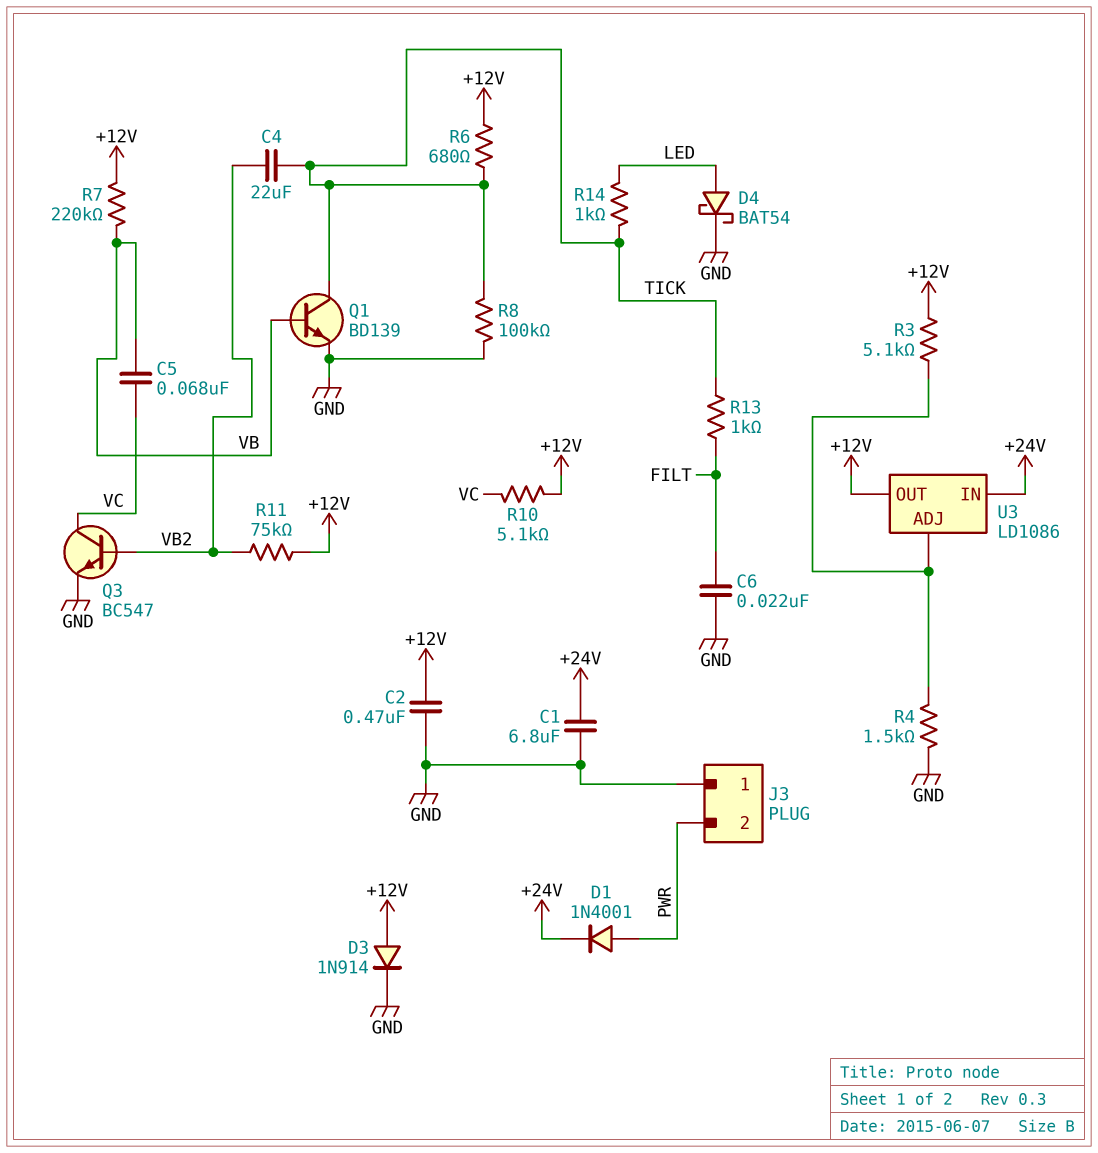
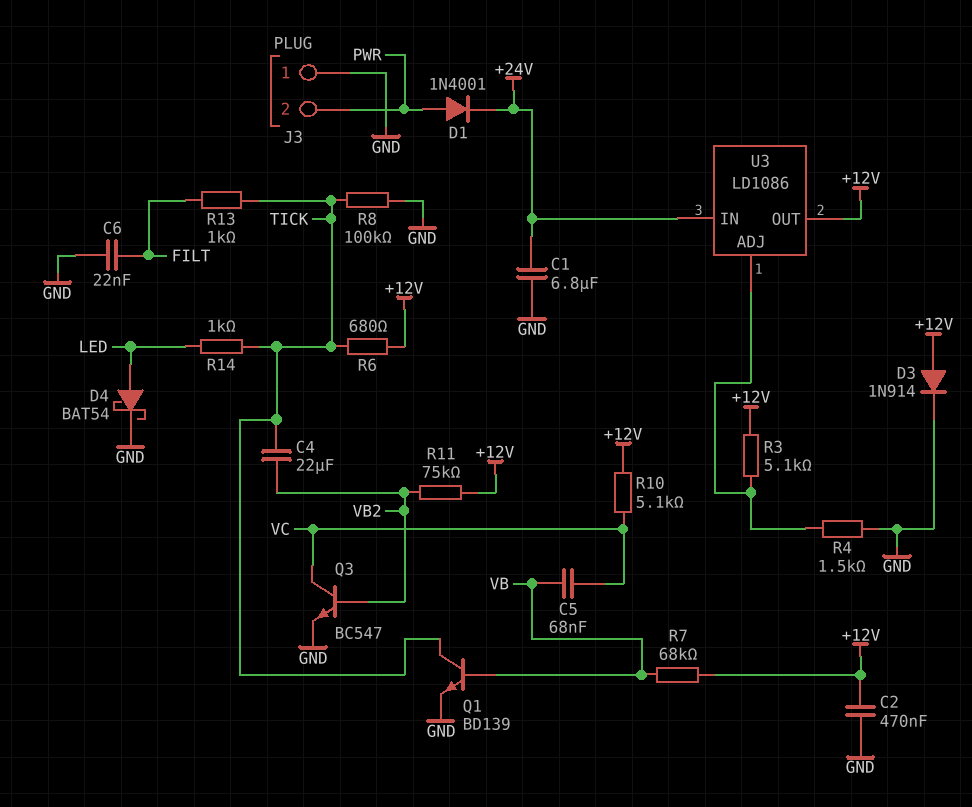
R7: 220k (+12V, VB) -> 68k (+12V, VB)

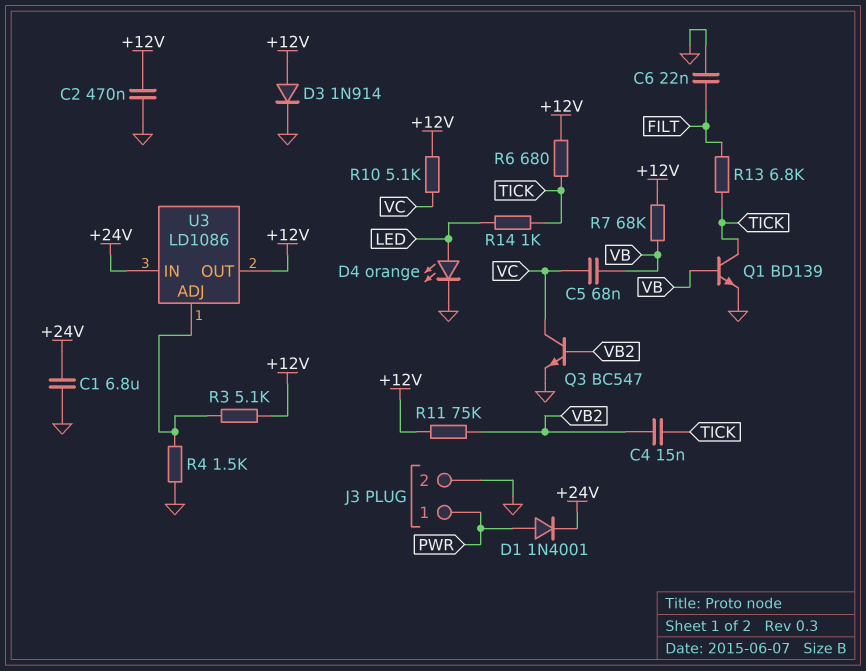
C4: 22uF (TICK, VB2) -> 15nF (TICK, VB2)
D4: schottky BAT54 (A LED, K GND) -> LED orange (A LED, K GND)
J3 pin 1: GND -> PWR
J3 pin 2: PWR -> GND
R8: 100k (GND, TICK) -> none
R13: 1k (FILT, TICK) -> 6.8k (FILT, TICK)

